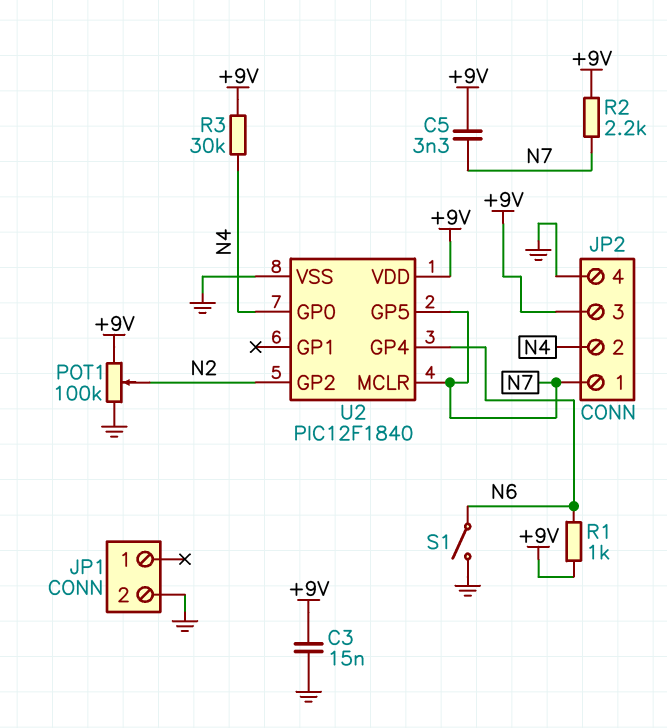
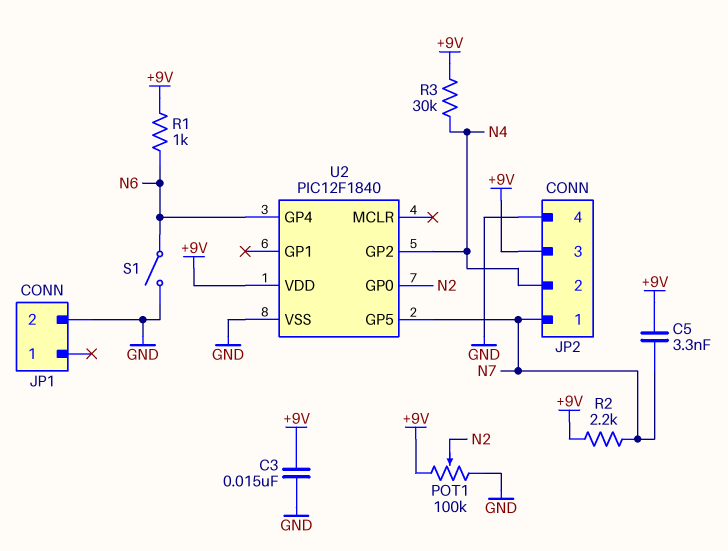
U2 pin GP0: N4 -> N2
U2 pin GP2: N2 -> N4
U2 pin MCLR: N7 -> none

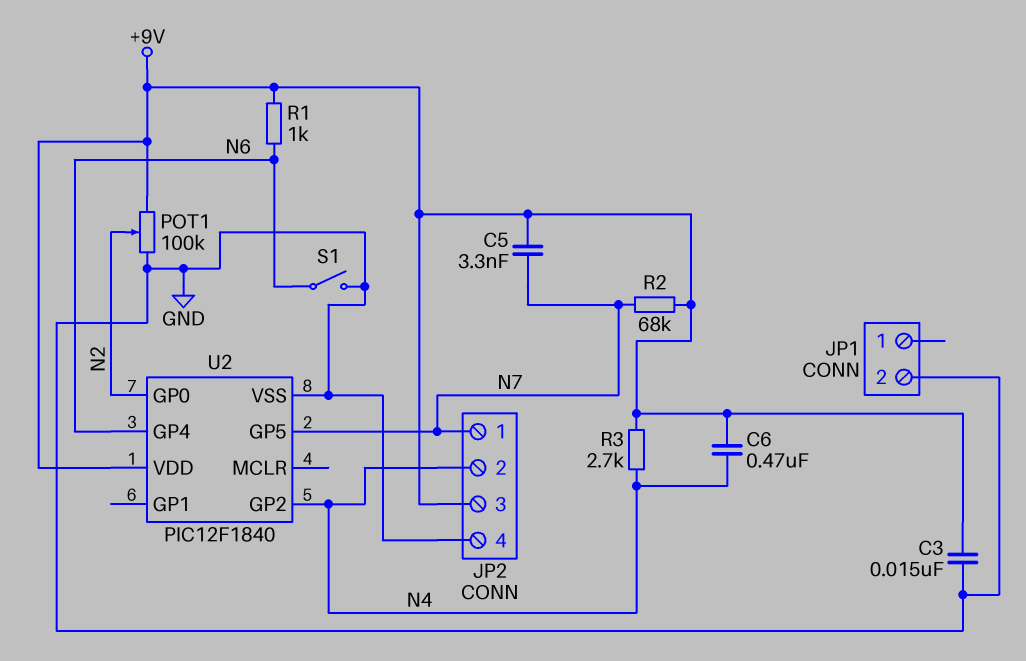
C6: none -> 470nF (+9V, N4)
R2: 2.2k (+9V, N7) -> 68k (+9V, N7)
R3: 30k (+9V, N4) -> 2.7k (+9V, N4)

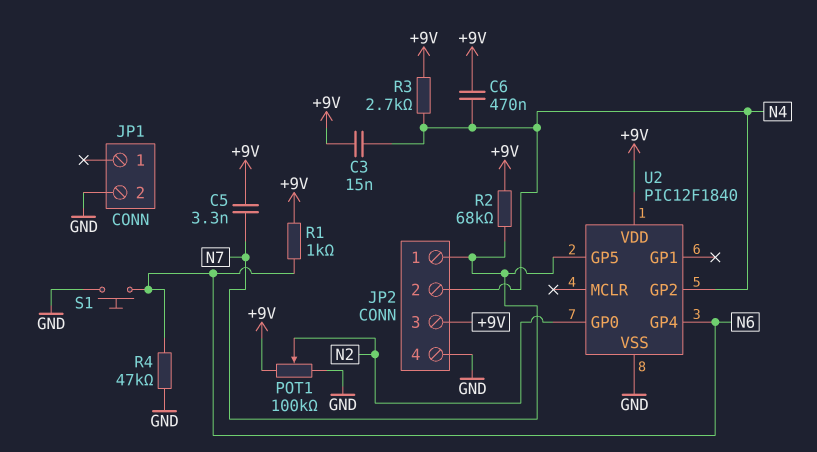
C3: 15nF (+9V, GND) -> 15nF (+9V, N4)
R4: none -> 47k (GND, N6)
S1: switch (GND, N6) -> button (GND, N6)

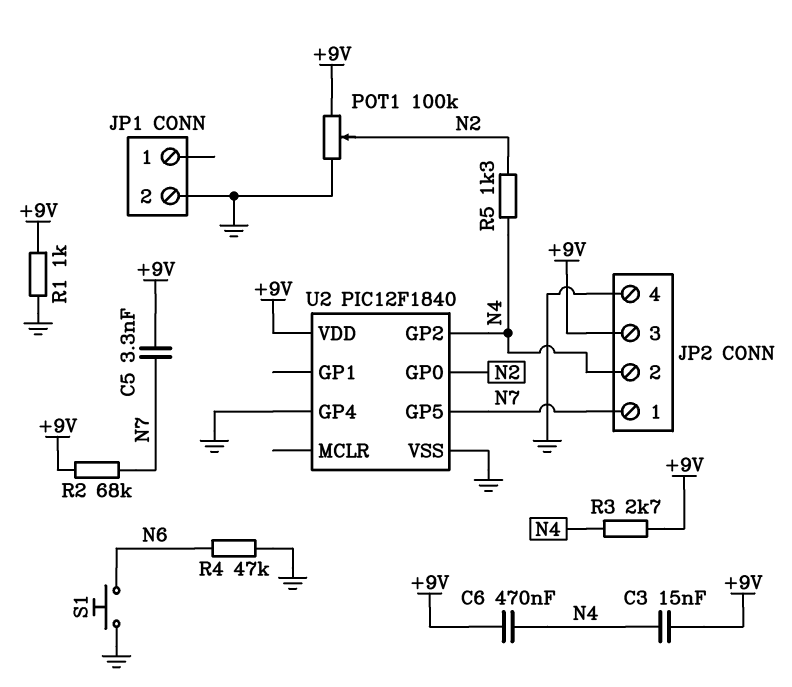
R1: 1k (+9V, N6) -> 1k (+9V, GND)
R5: none -> 1.3k (N2, N4)
U2 pin GP4: N6 -> GND

